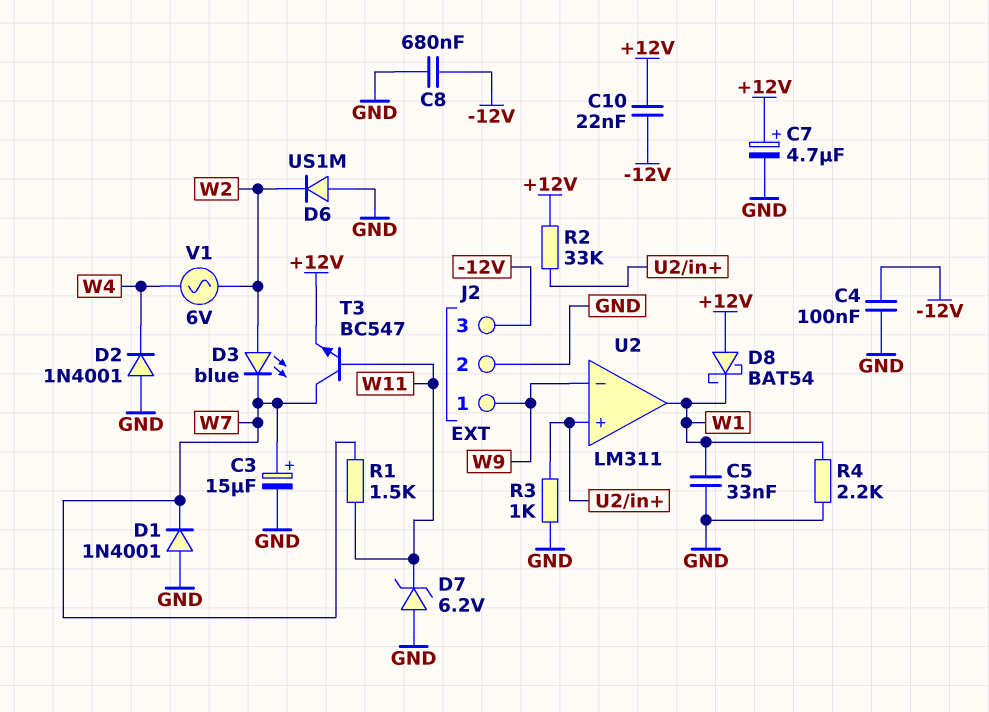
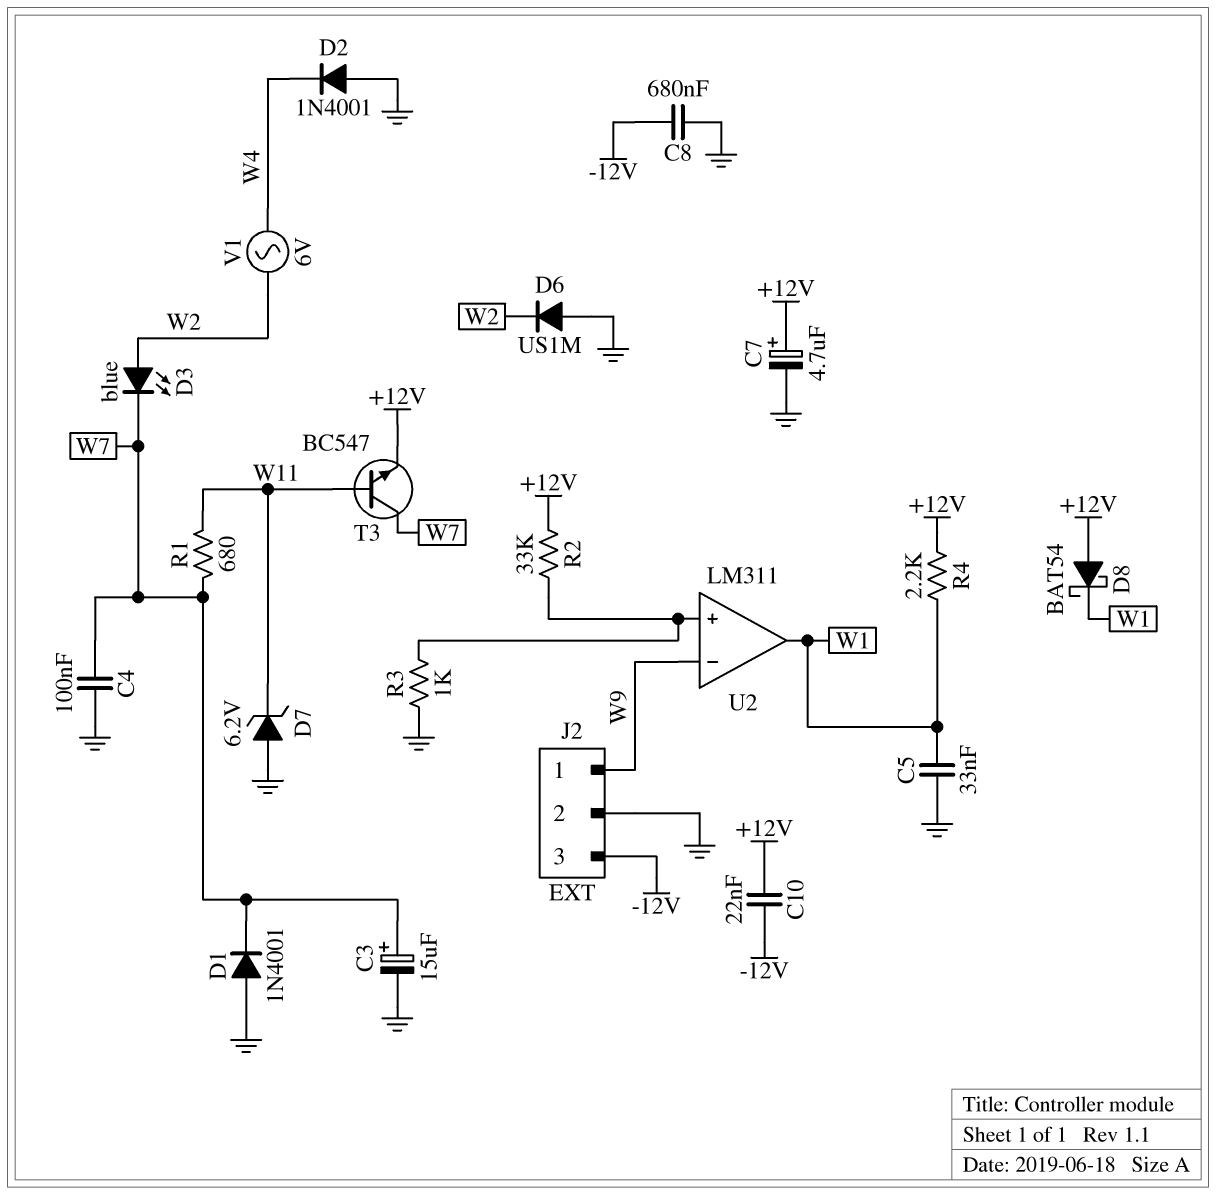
C4: 100nF (-12V, GND) -> 100nF (GND, W7)
R1: 1.5k (W7, W11) -> 680 (W7, W11)
R4: 2.2k (GND, W1) -> 2.2k (+12V, W1)

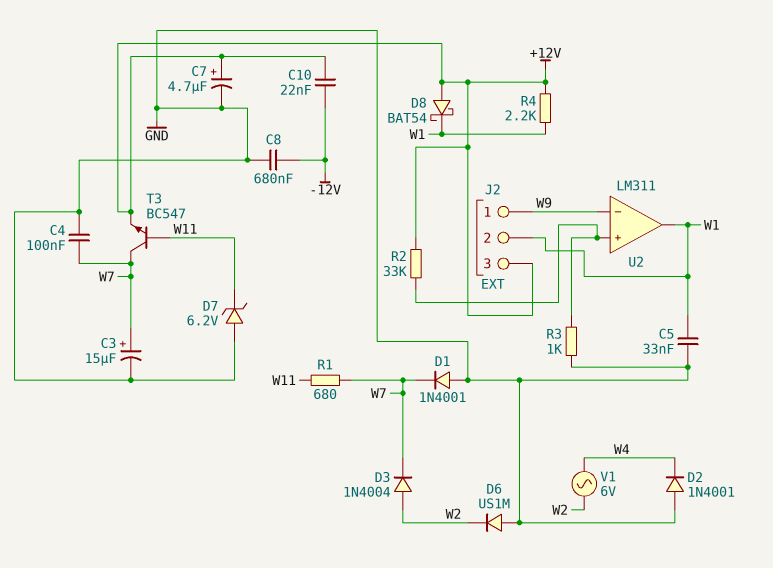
D3: LED blue (A W2, K W7) -> diode 1N4004 (A W2, K W7)
J2 pin 2: GND -> W1
J2 pin 3: -12V -> +12V

